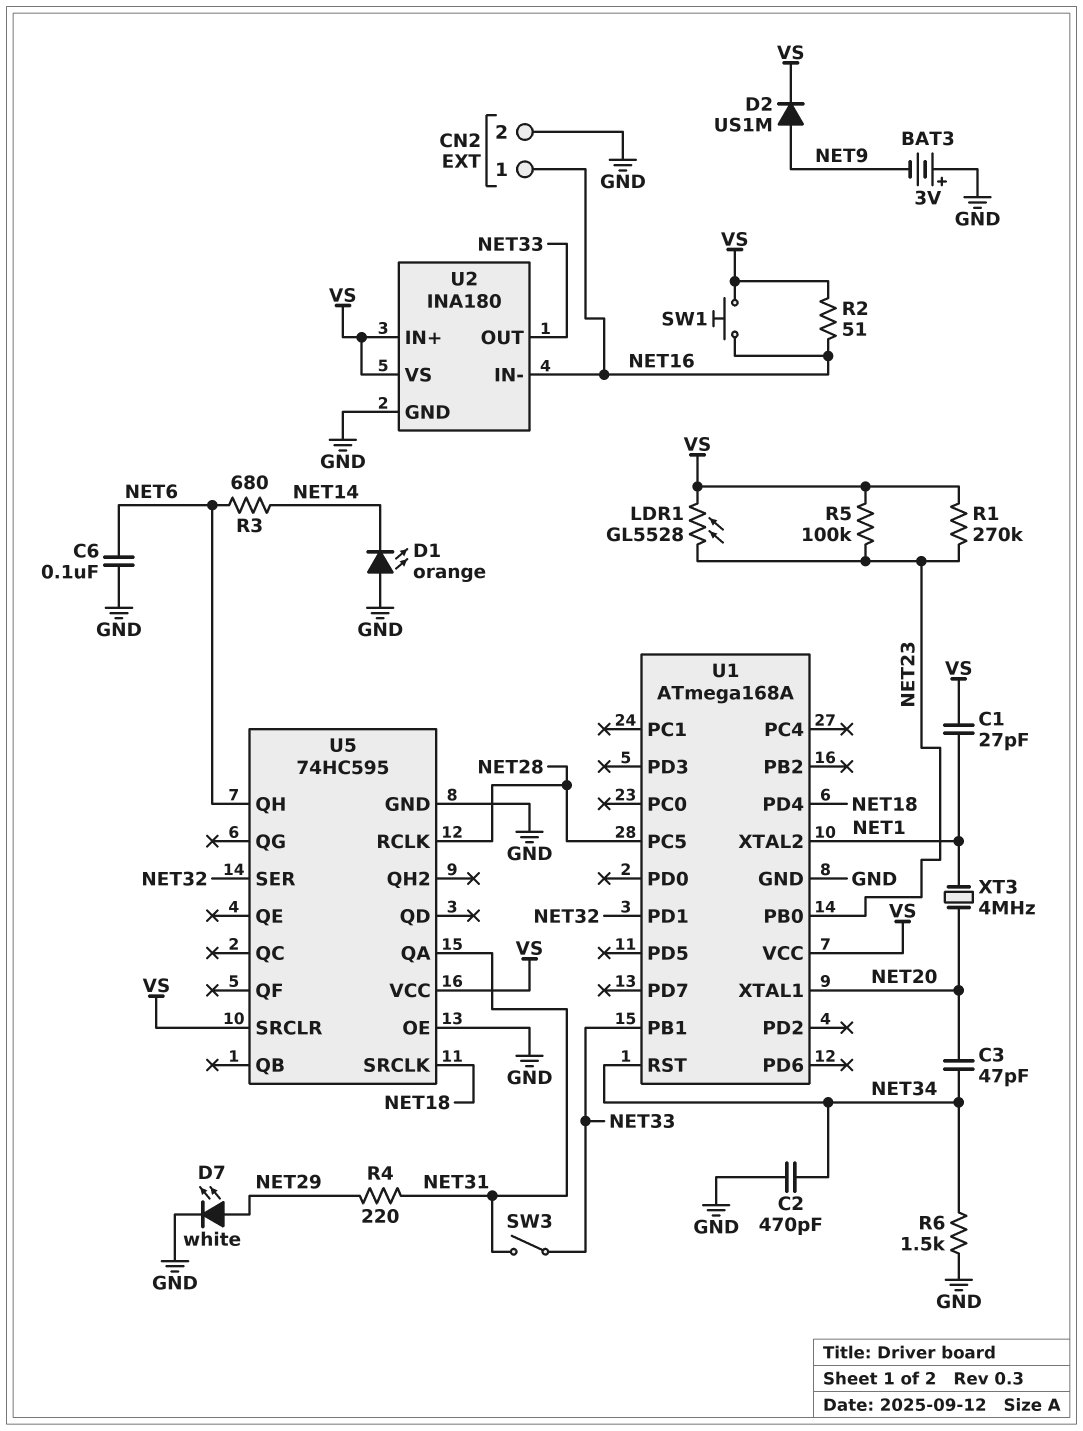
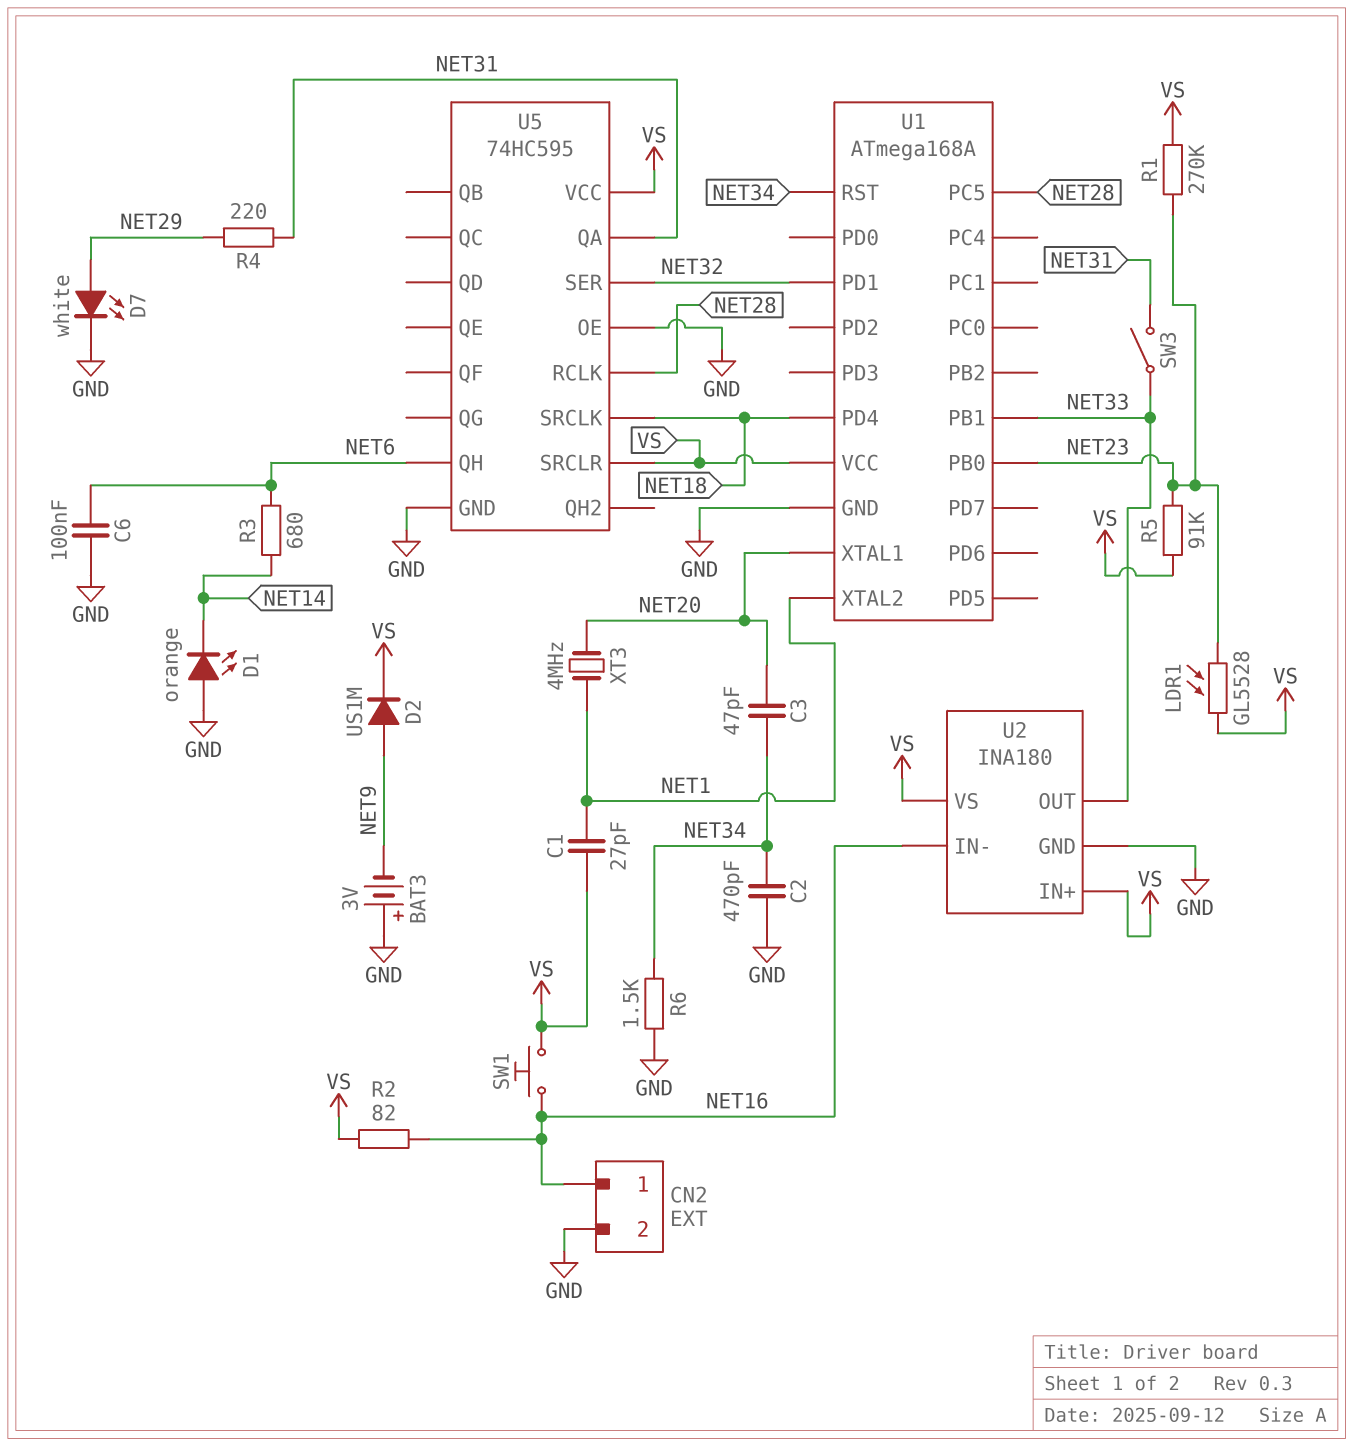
R2: 51 (NET16, VS) -> 82 (NET16, VS)
R5: 100k (NET23, VS) -> 91k (NET23, VS)

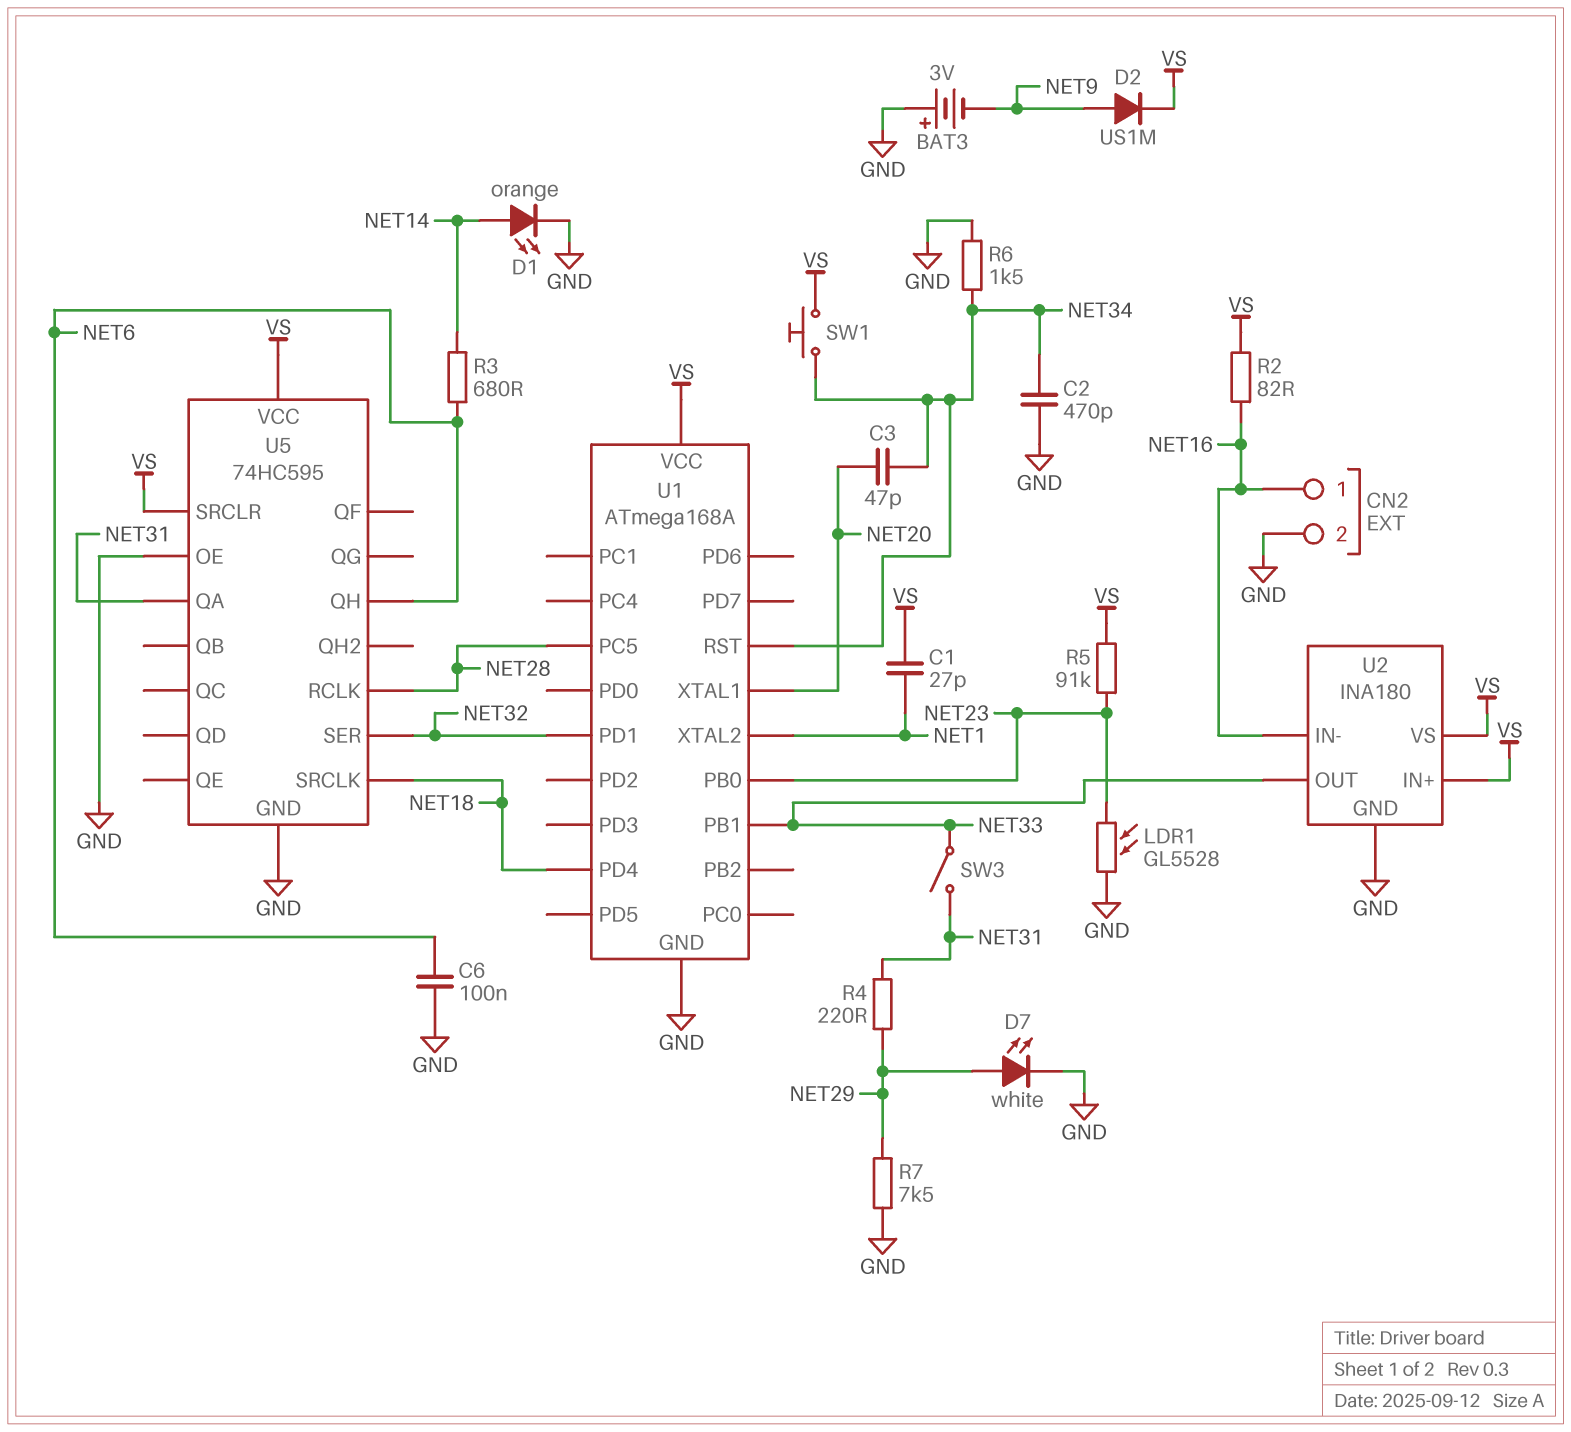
D1: LED orange (A GND, K NET14) -> LED orange (A NET14, K GND)
LDR1: GL5528 (NET23, VS) -> GL5528 (GND, NET23)
R1: 270k (NET23, VS) -> none
R7: none -> 7.5k (GND, NET29)
SW1: button (NET16, VS) -> button (NET34, VS)
XT3: 4MHz (NET1, NET20) -> none

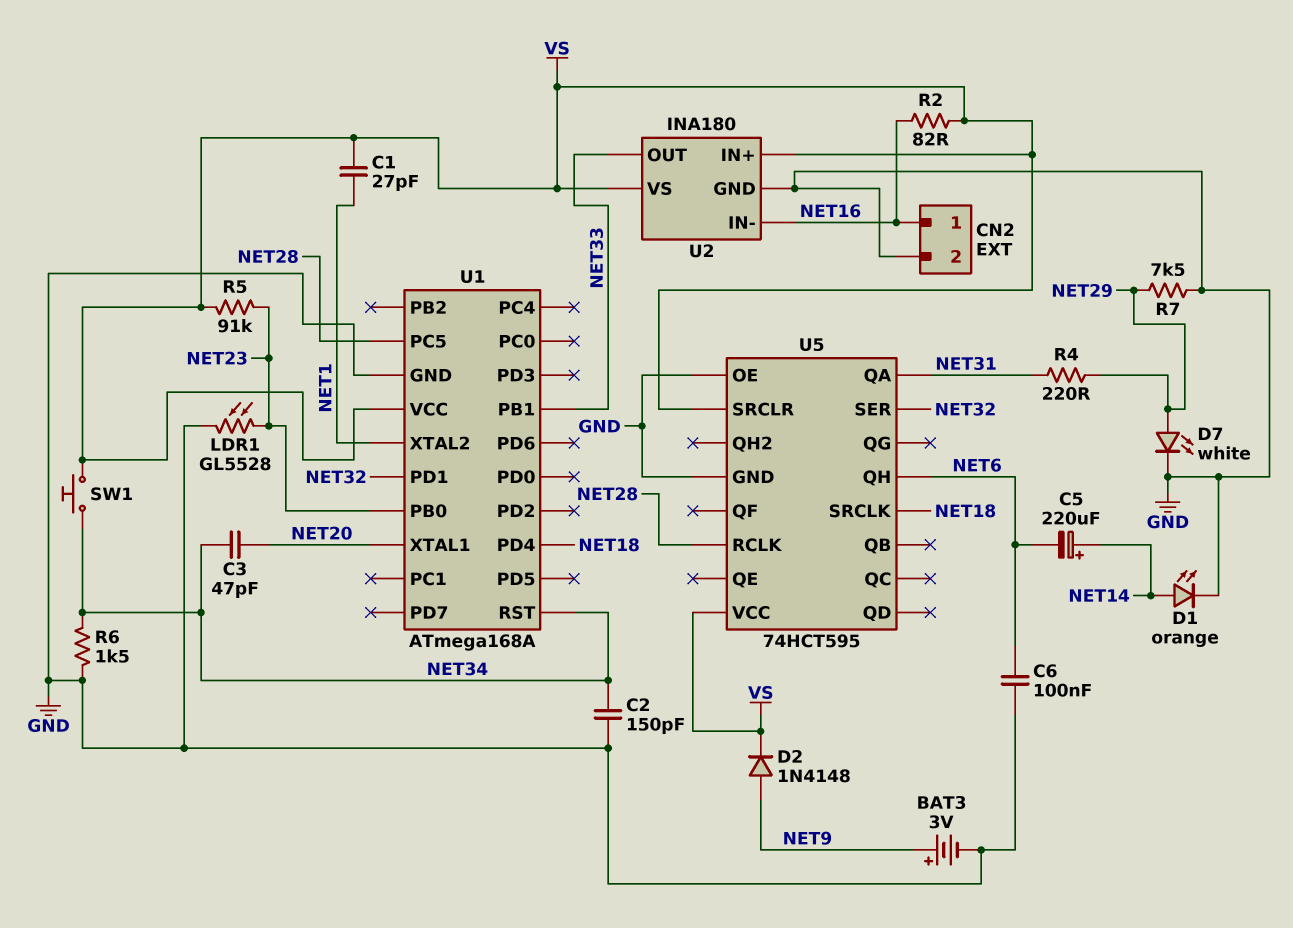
BAT3: 3V (plus GND, minus NET9) -> 3V (plus NET9, minus GND)
C2: 470pF (GND, NET34) -> 150pF (GND, NET34)
C5: none -> 220uF (plus NET14, minus NET6)
D2: diode US1M (A NET9, K VS) -> diode 1N4148 (A NET9, K VS)
R3: 680 (NET6, NET14) -> none
SW3: switch (NET31, NET33) -> none
U5: 74HC595 -> 74HCT595

